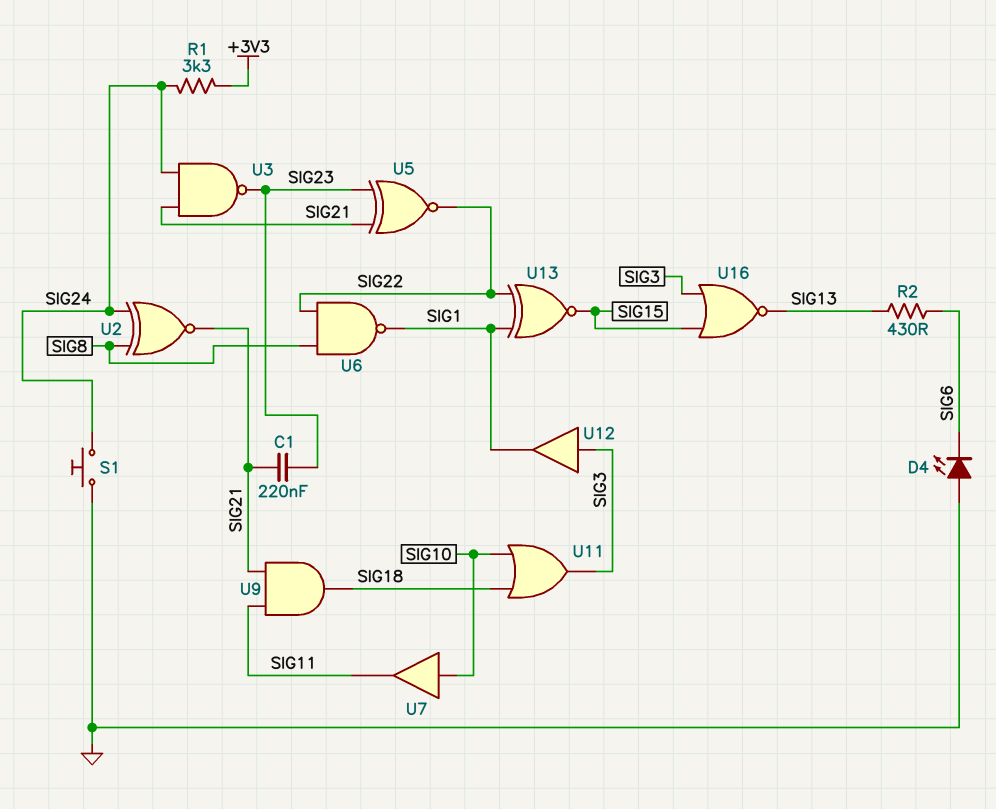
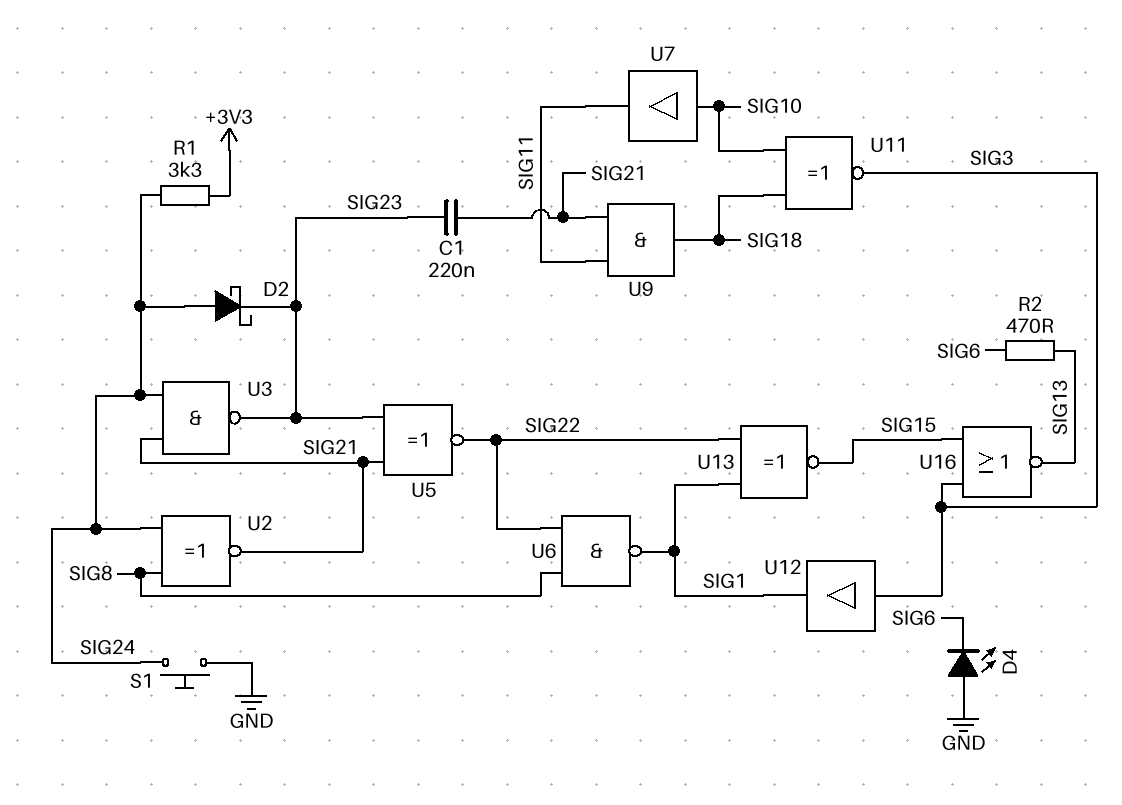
D2: none -> schottky (A SIG24, K SIG23)
R2: 430 (SIG6, SIG13) -> 470 (SIG6, SIG13)
U11: OR (in SIG10, in SIG18, out SIG3) -> XNOR (in SIG10, in SIG18, out SIG3)

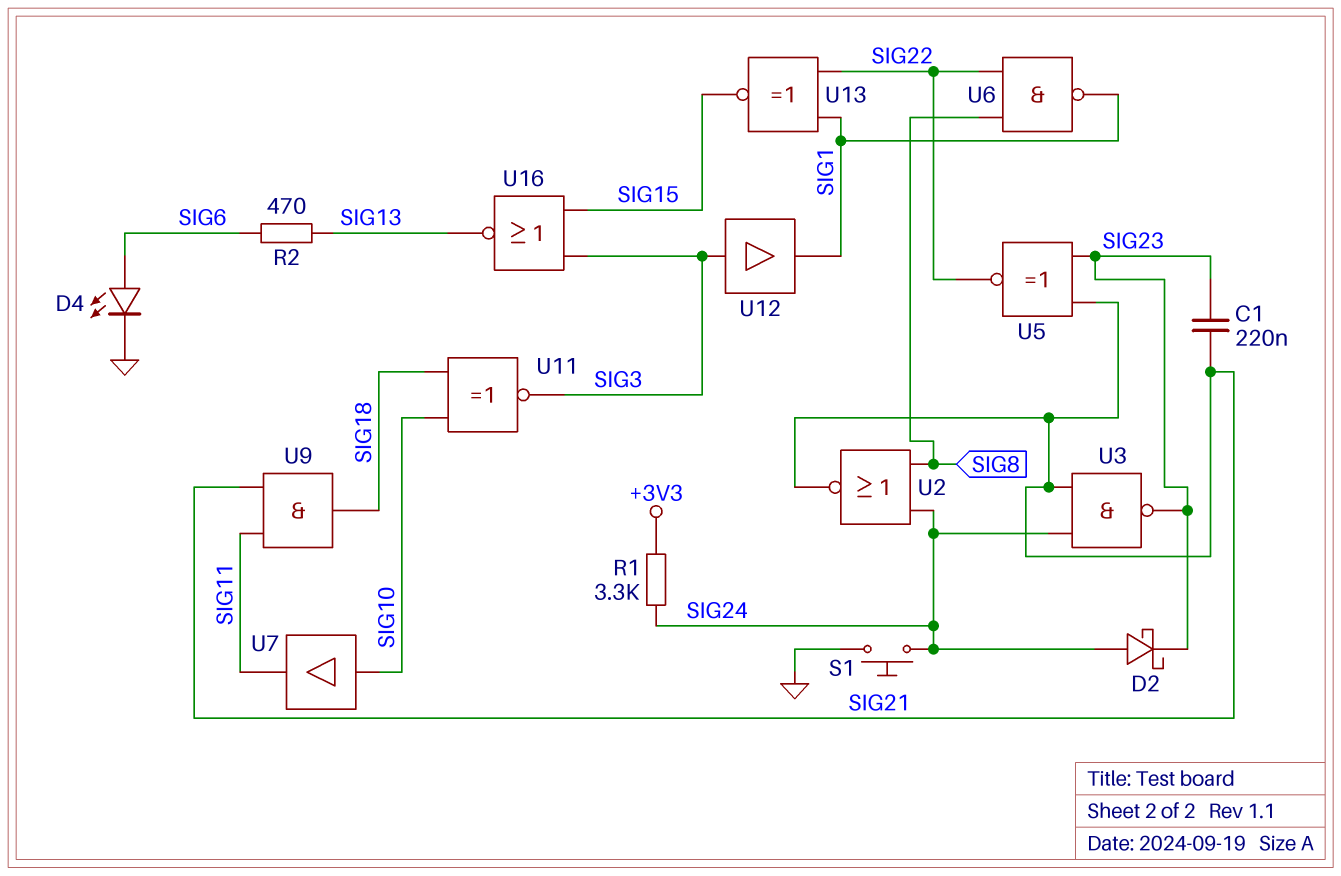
D4: LED (A GND, K SIG6) -> LED (A SIG6, K GND)
U2: XNOR (in SIG8, in SIG24, out SIG21) -> NOR (in SIG8, in SIG24, out SIG21)

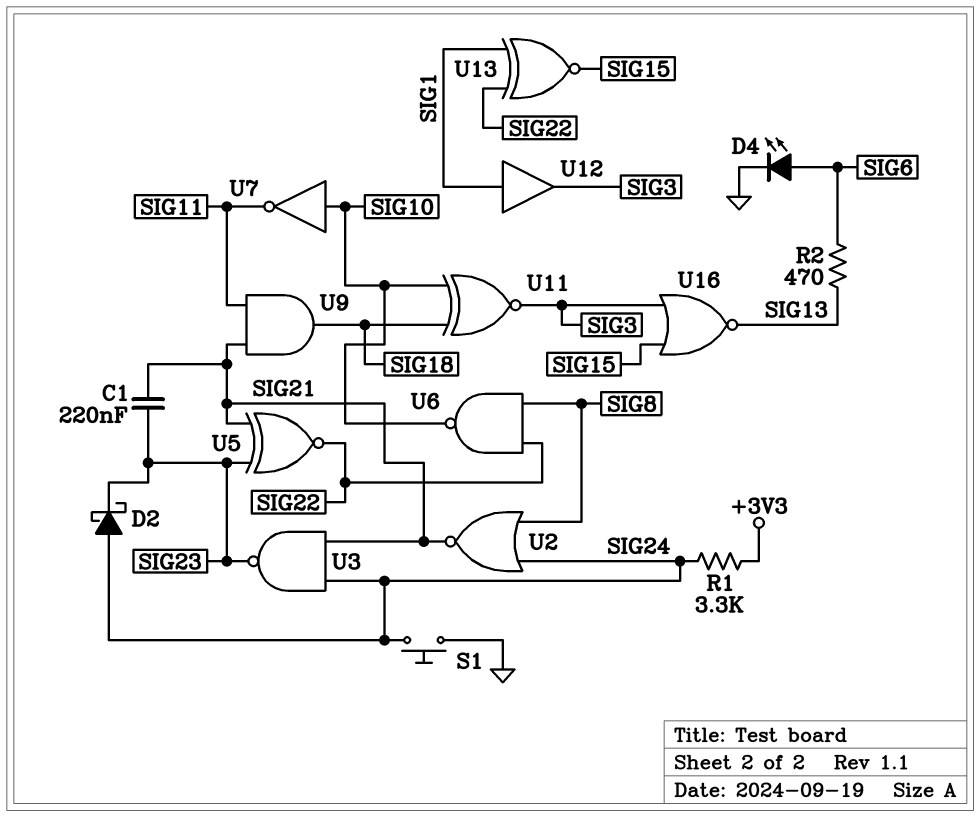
U6: NAND (in SIG8, in SIG22, out SIG1) -> NAND (in SIG8, in SIG22, out SIG10)
U7: buffer (in SIG10, out SIG11) -> NOT (in SIG10, out SIG11)
U12: buffer (in SIG3, out SIG1) -> buffer (in SIG1, out SIG3)

